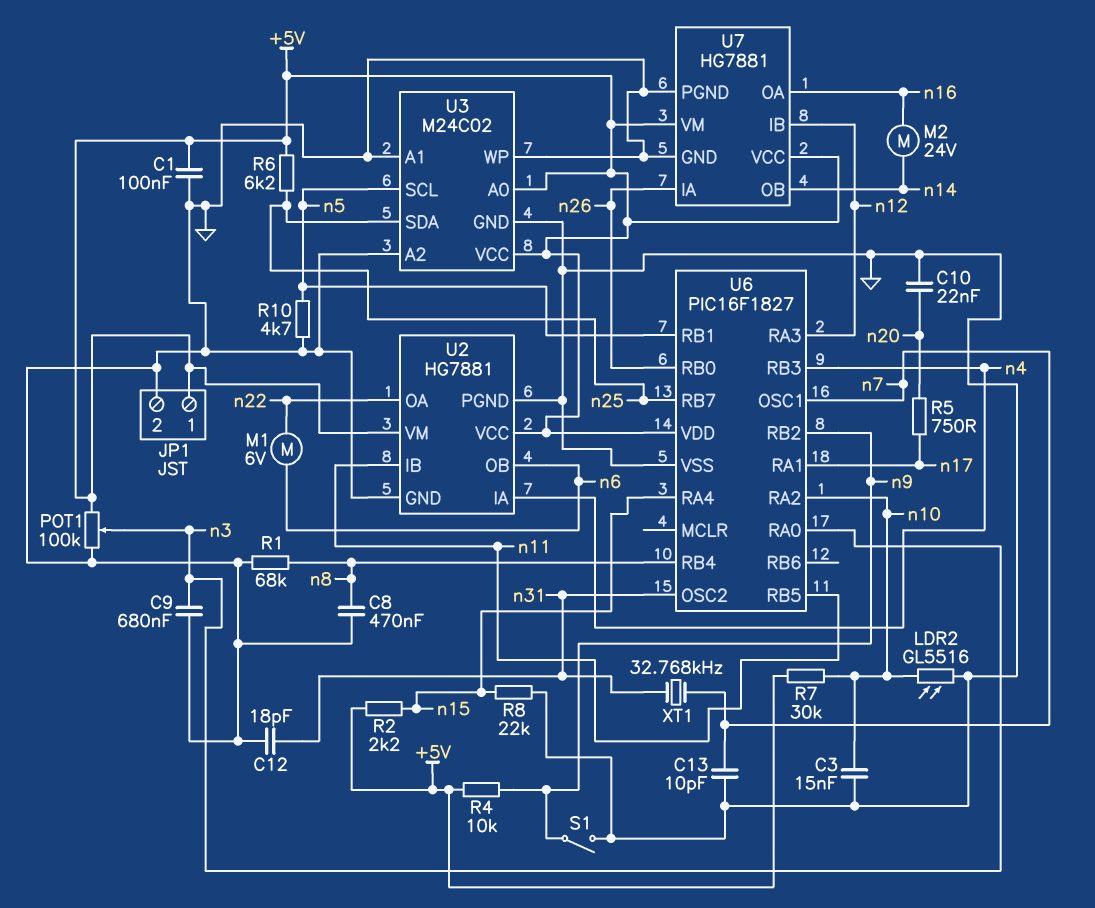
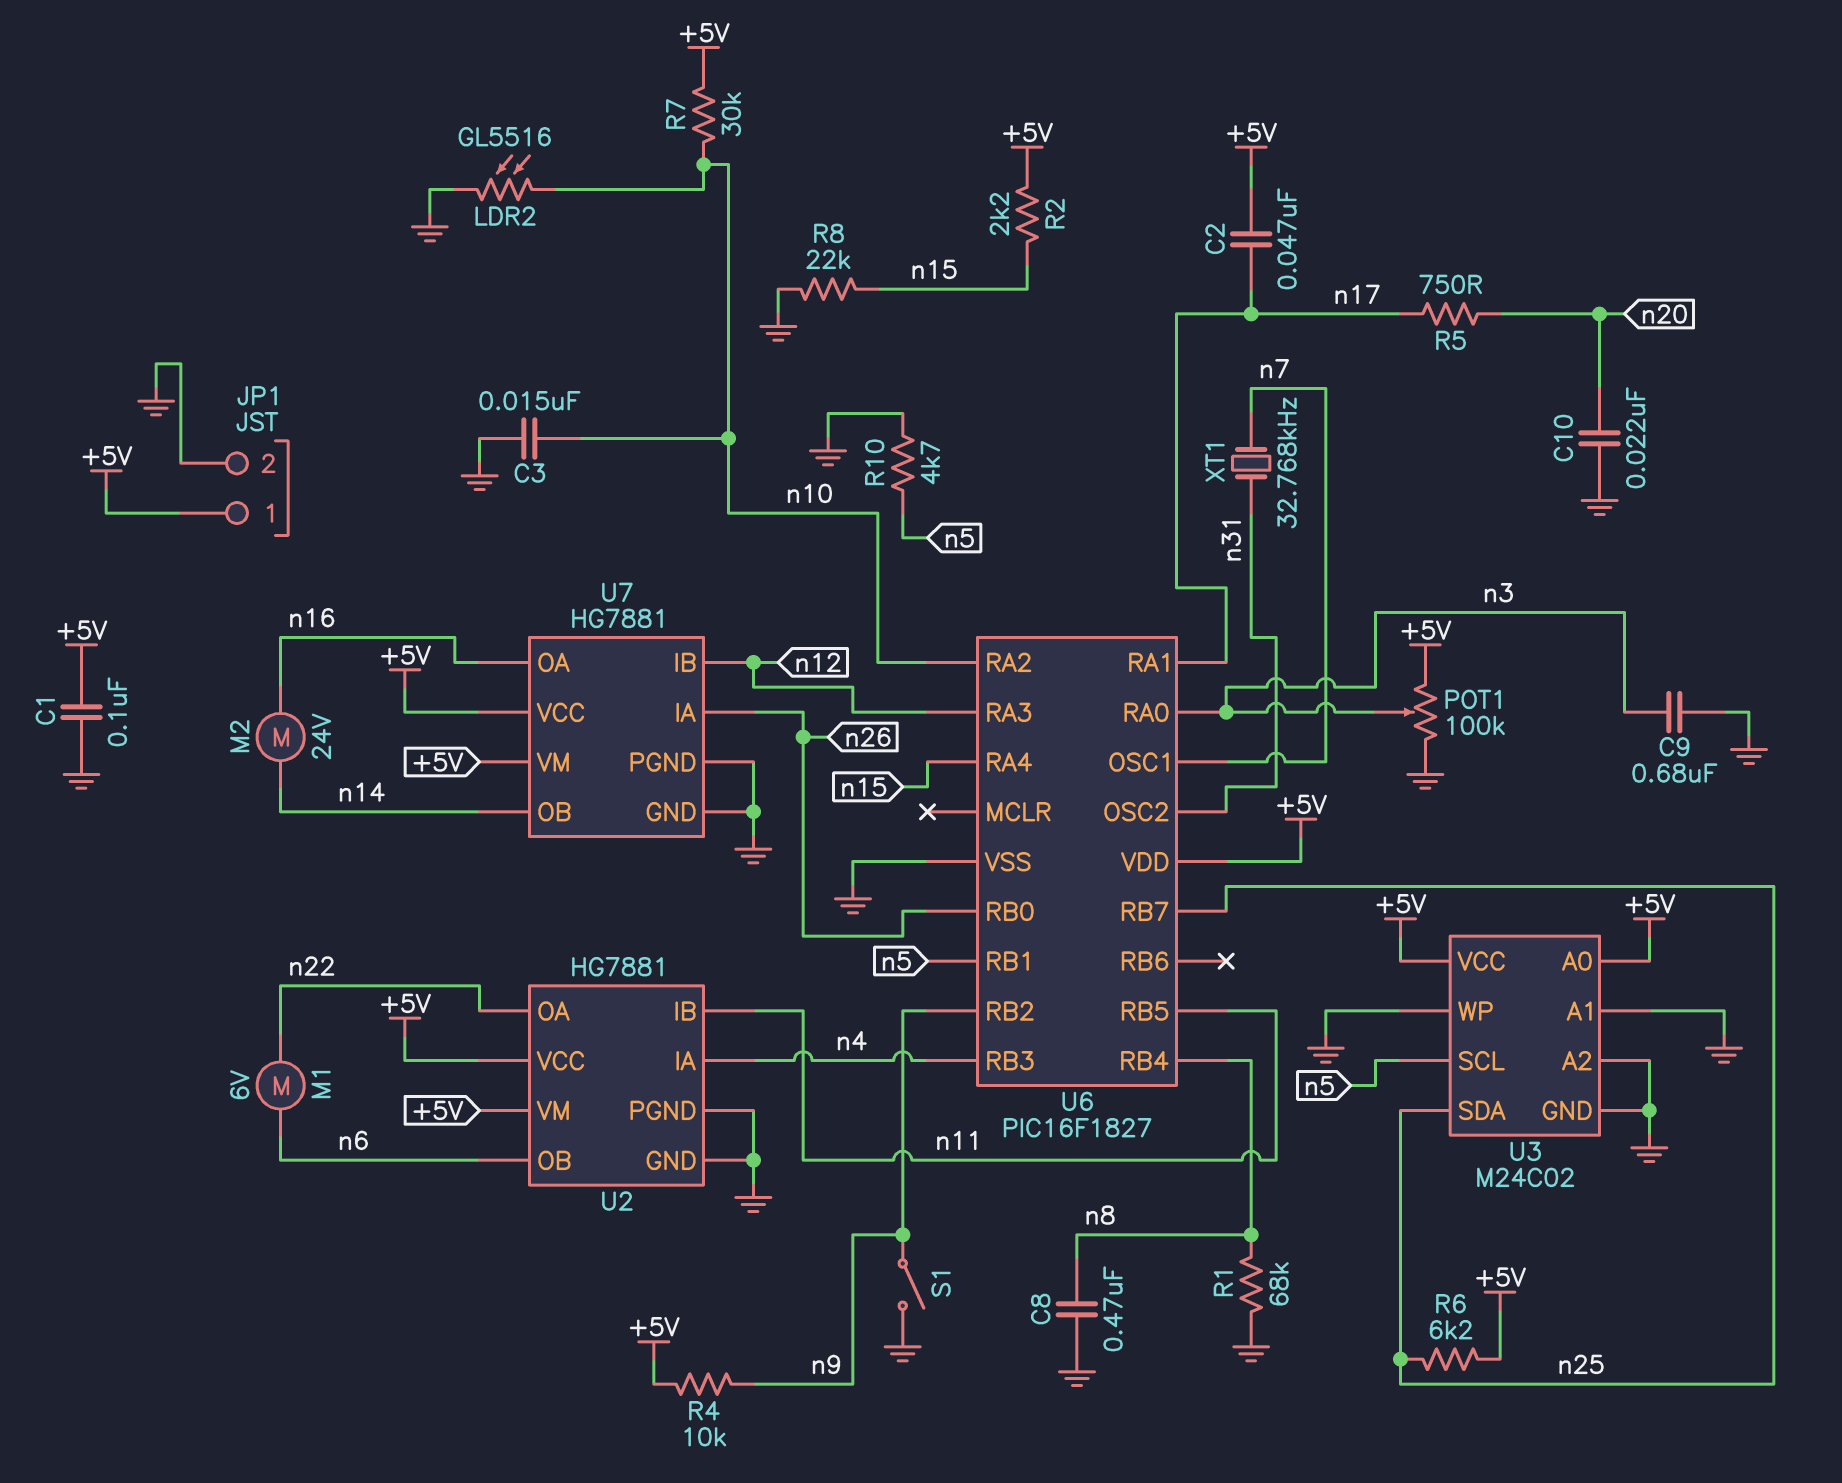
C2: none -> 47nF (+5V, n17)
C12: 18pF (GND, n31) -> none
C13: 10pF (GND, n7) -> none

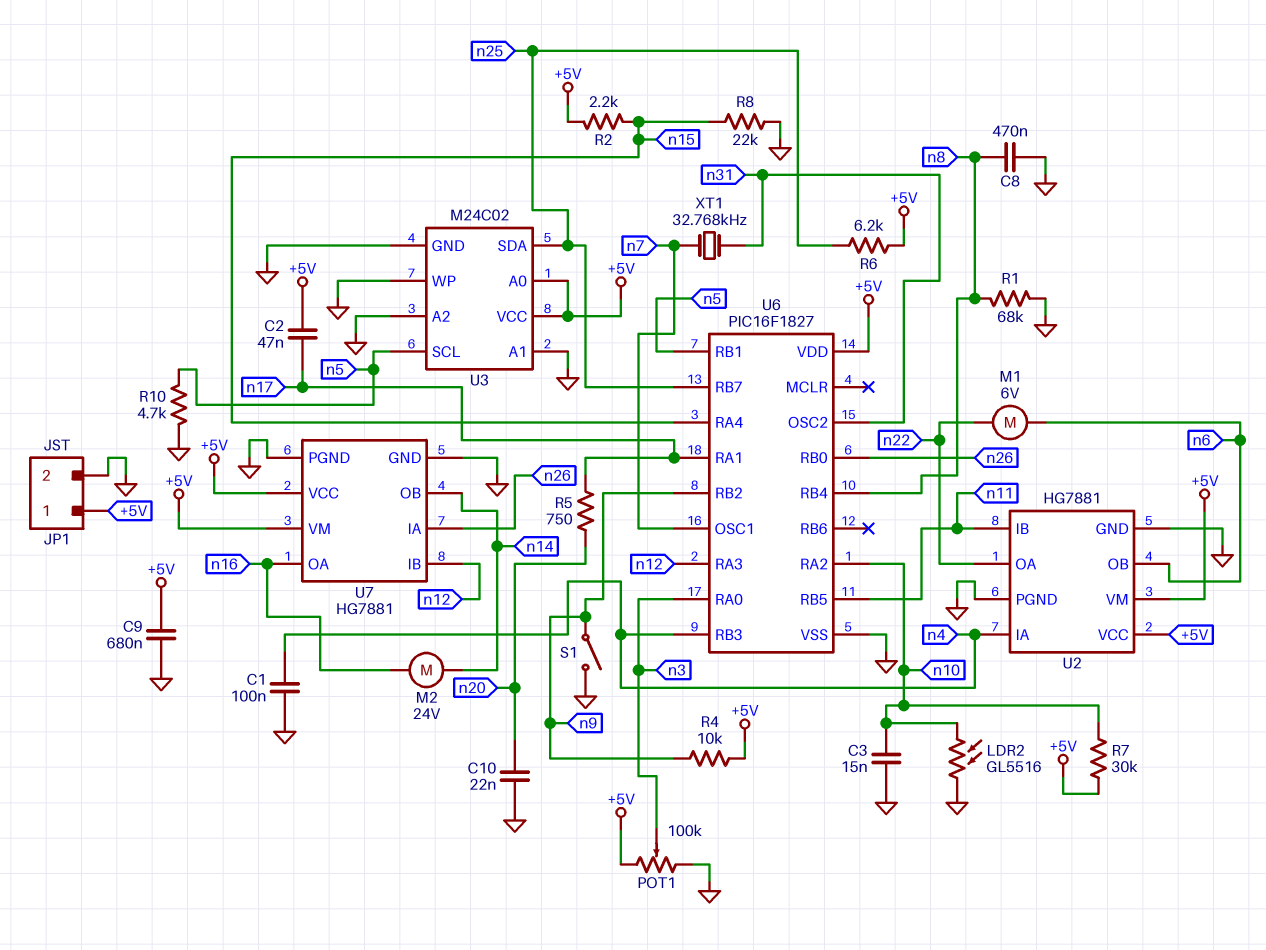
C1: 100nF (+5V, GND) -> 100nF (GND, n4)
C9: 680nF (GND, n3) -> 680nF (+5V, GND)

